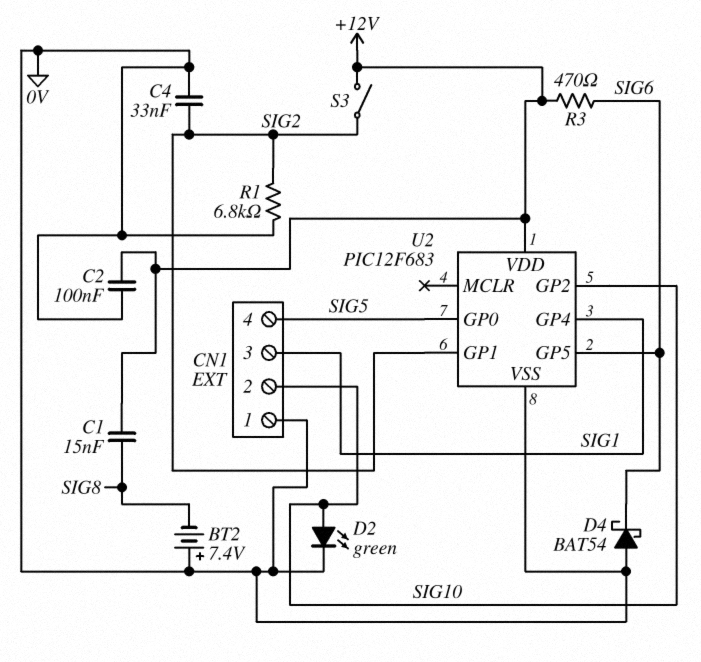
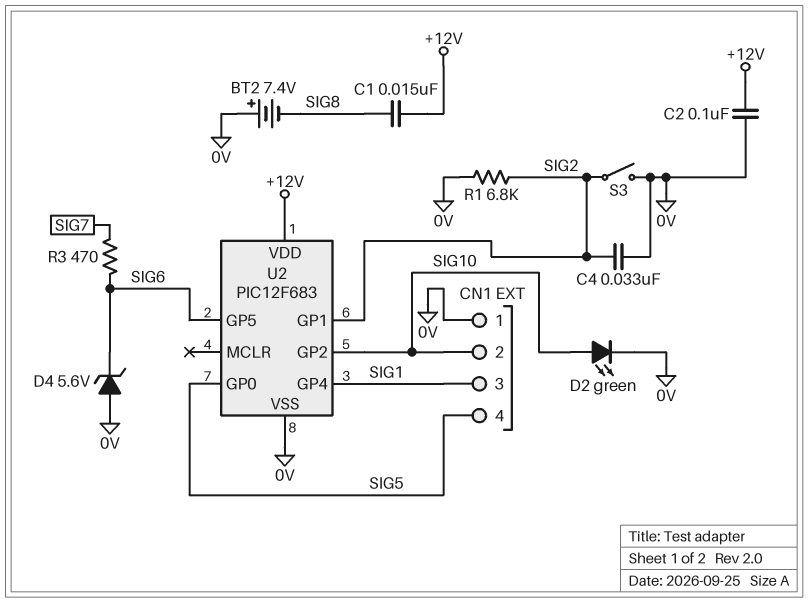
D4: schottky BAT54 (A 0V, K SIG6) -> zener 5.6V (A 0V, K SIG6)
R3: 470 (+12V, SIG6) -> 470 (SIG6, SIG7)
S3: switch (+12V, SIG2) -> switch (0V, SIG2)

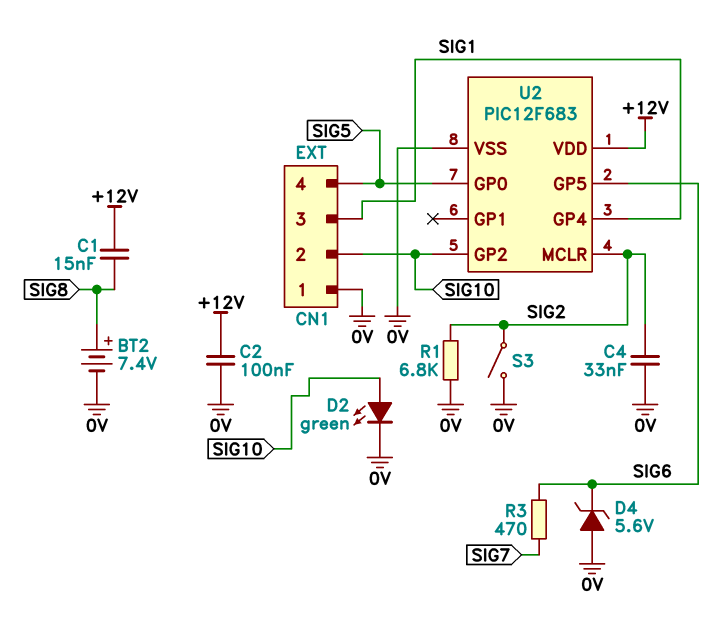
BT2: 7.4V (plus 0V, minus SIG8) -> 7.4V (plus SIG8, minus 0V)
U2 pin GP1: SIG2 -> none
U2 pin MCLR: none -> SIG2

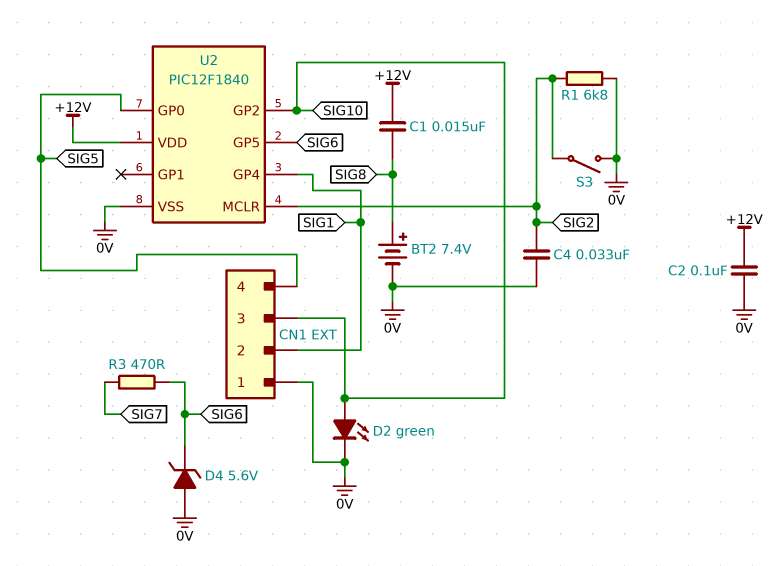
CN1 pin 2: SIG10 -> SIG1
CN1 pin 3: SIG1 -> SIG10
U2: PIC12F683 -> PIC12F1840

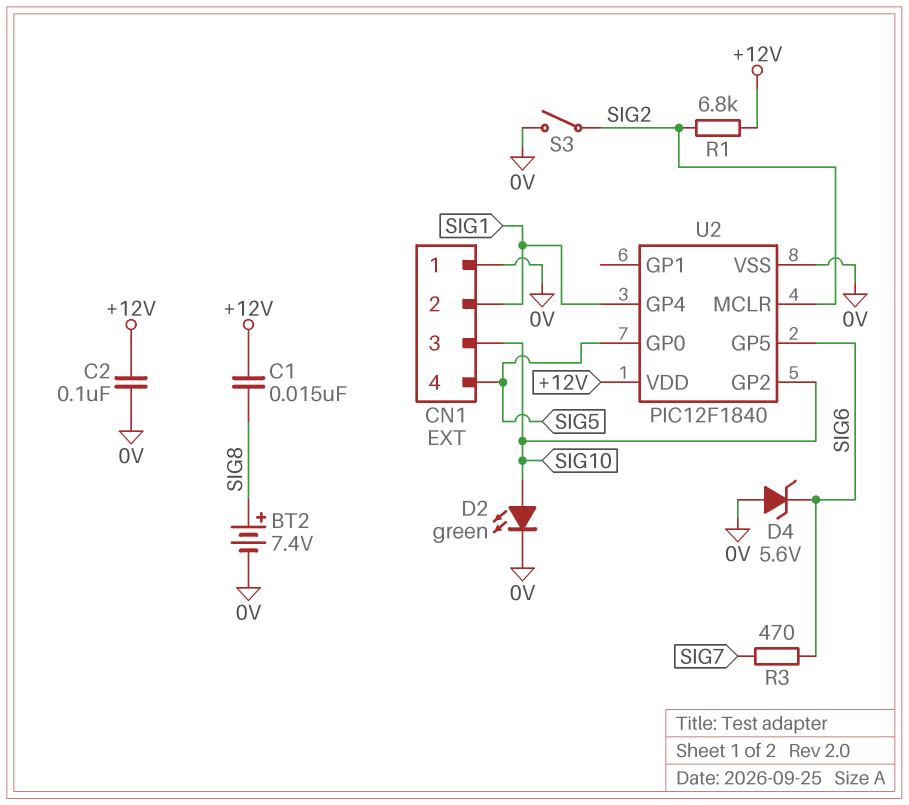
C4: 33nF (0V, SIG2) -> none
R1: 6.8k (0V, SIG2) -> 6.8k (+12V, SIG2)

